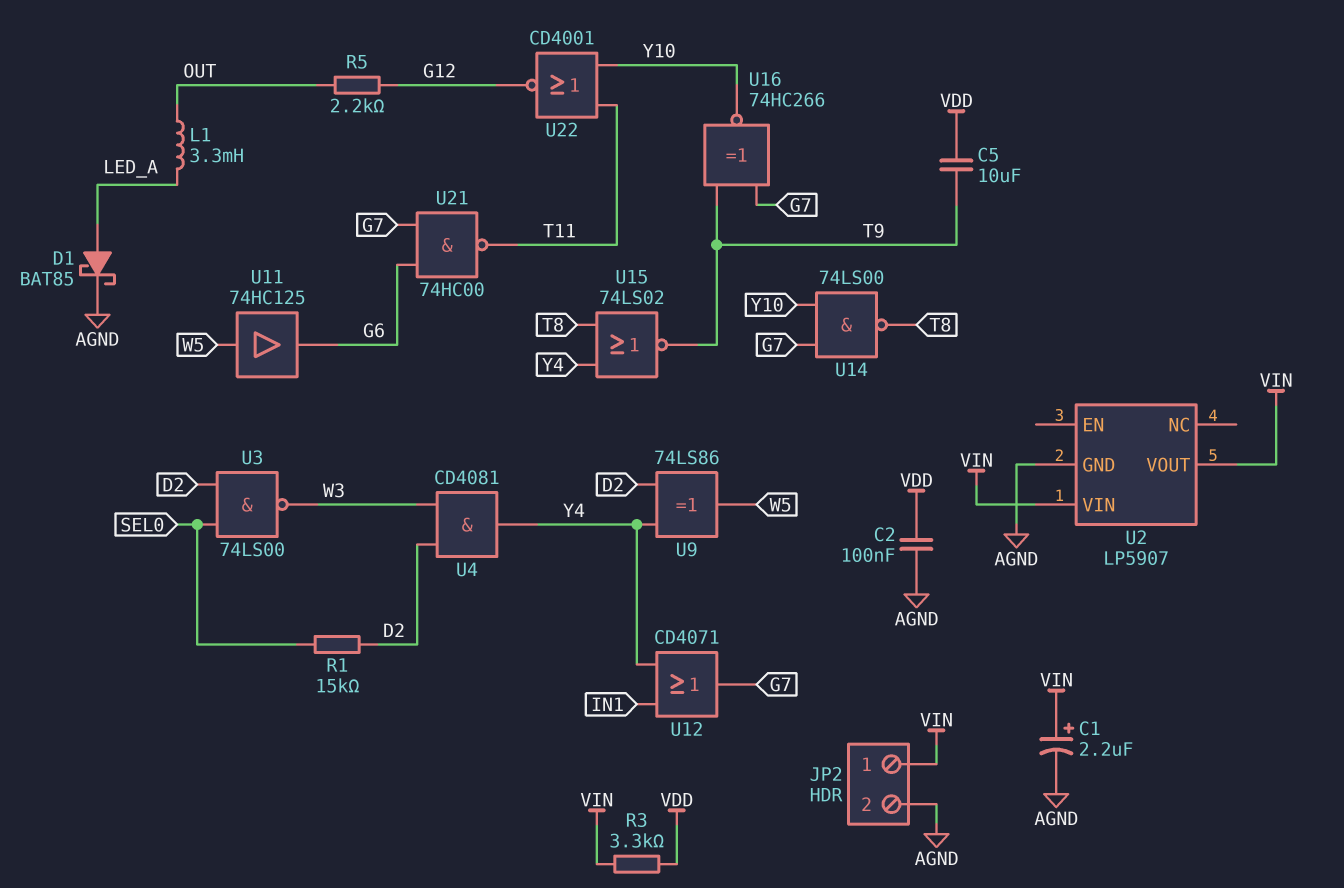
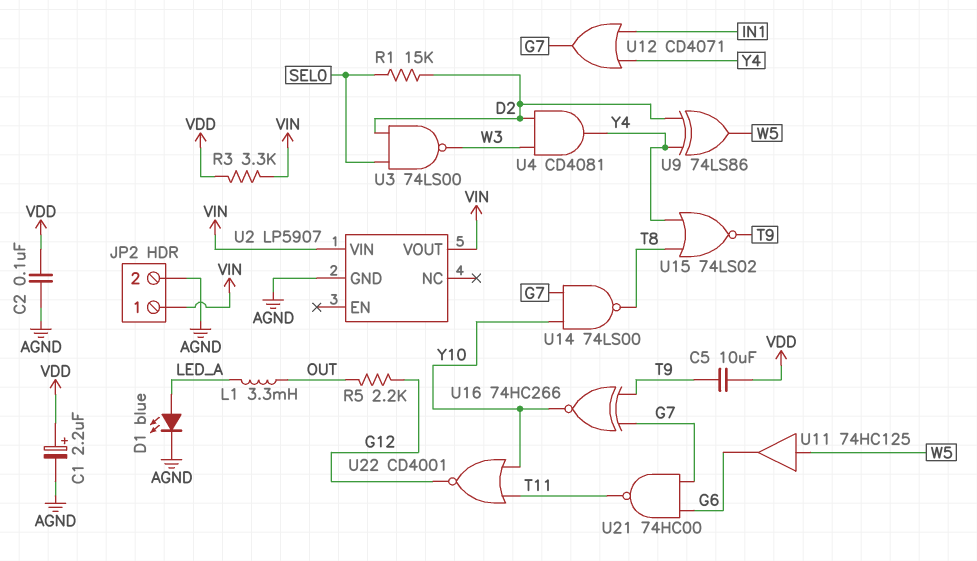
C1: 2.2uF (plus VIN, minus AGND) -> 2.2uF (plus VDD, minus AGND)
D1: schottky BAT85 (A LED_A, K AGND) -> LED blue (A LED_A, K AGND)

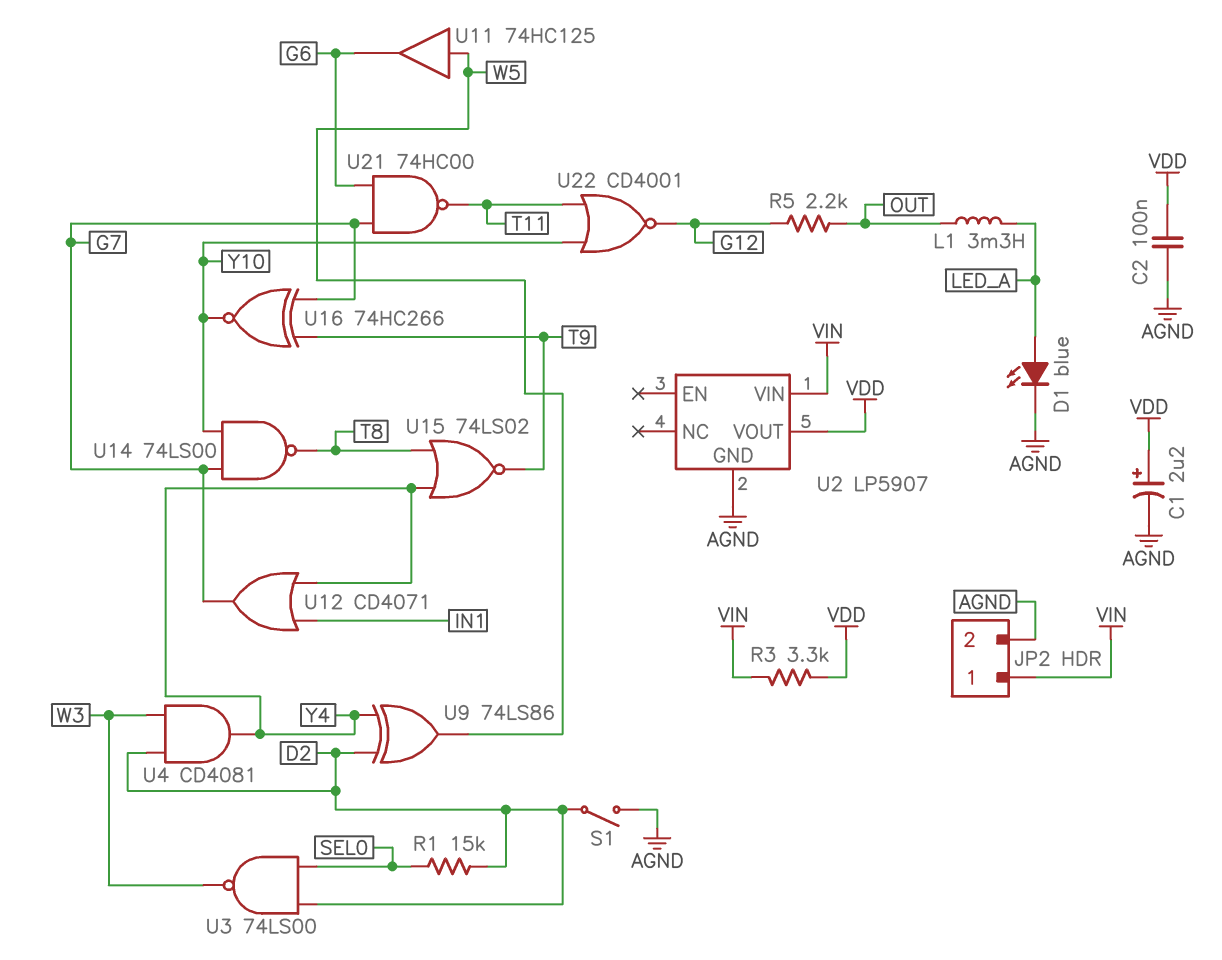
C5: 10uF (T9, VDD) -> none
S1: none -> switch (AGND, D2)
U2 pin VOUT: VIN -> VDD

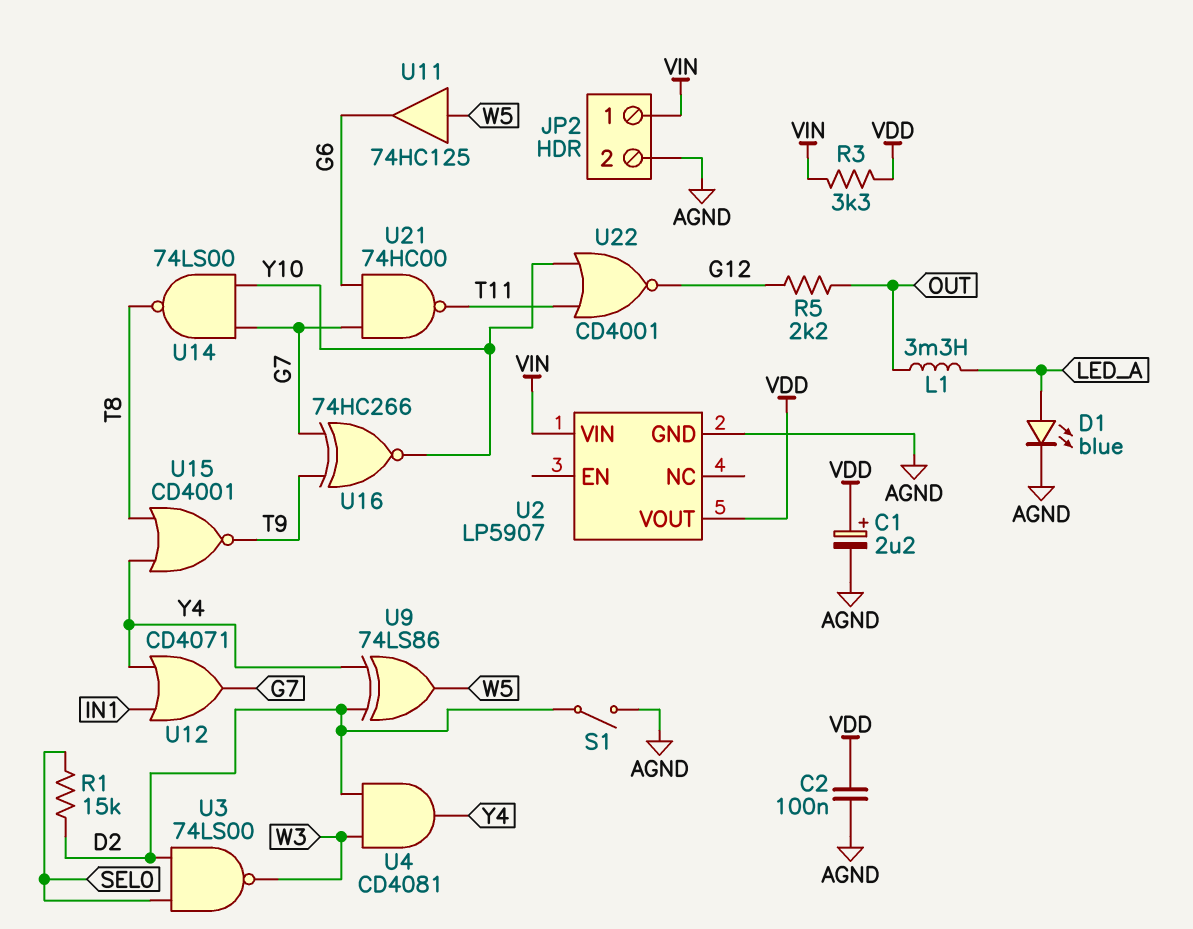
U15: NOR 74LS02 (in T8, in Y4, out T9) -> NOR CD4001 (in T8, in Y4, out T9)

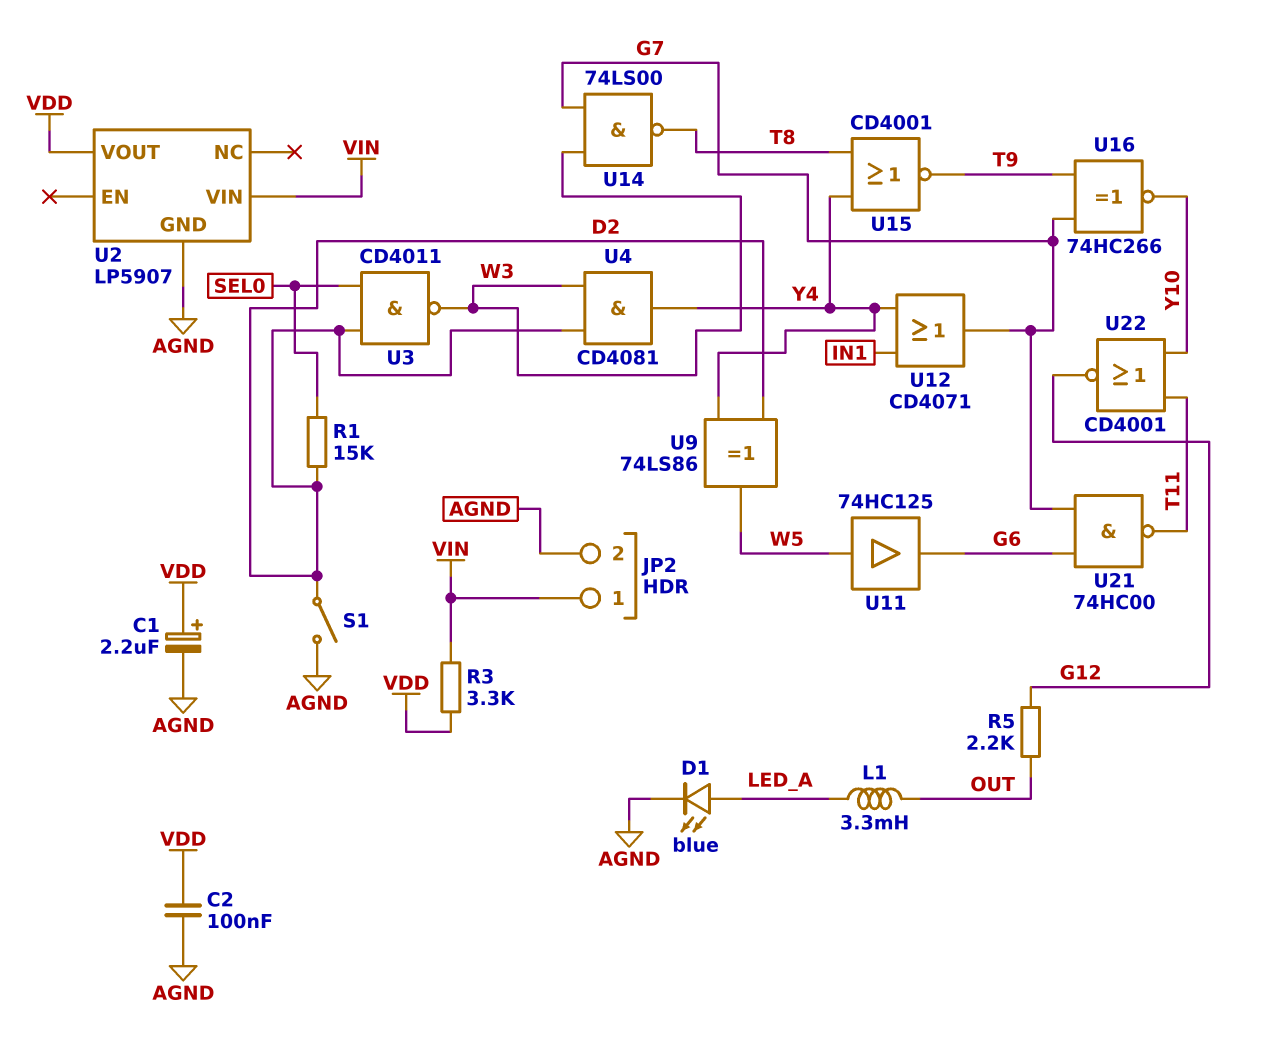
U3: NAND 74LS00 (in D2, in SEL0, out W3) -> NAND CD4011 (in D2, in SEL0, out W3)
U14: NAND 74LS00 (in G7, in Y10, out T8) -> NAND 74LS00 (in G7, in W3, out T8)

